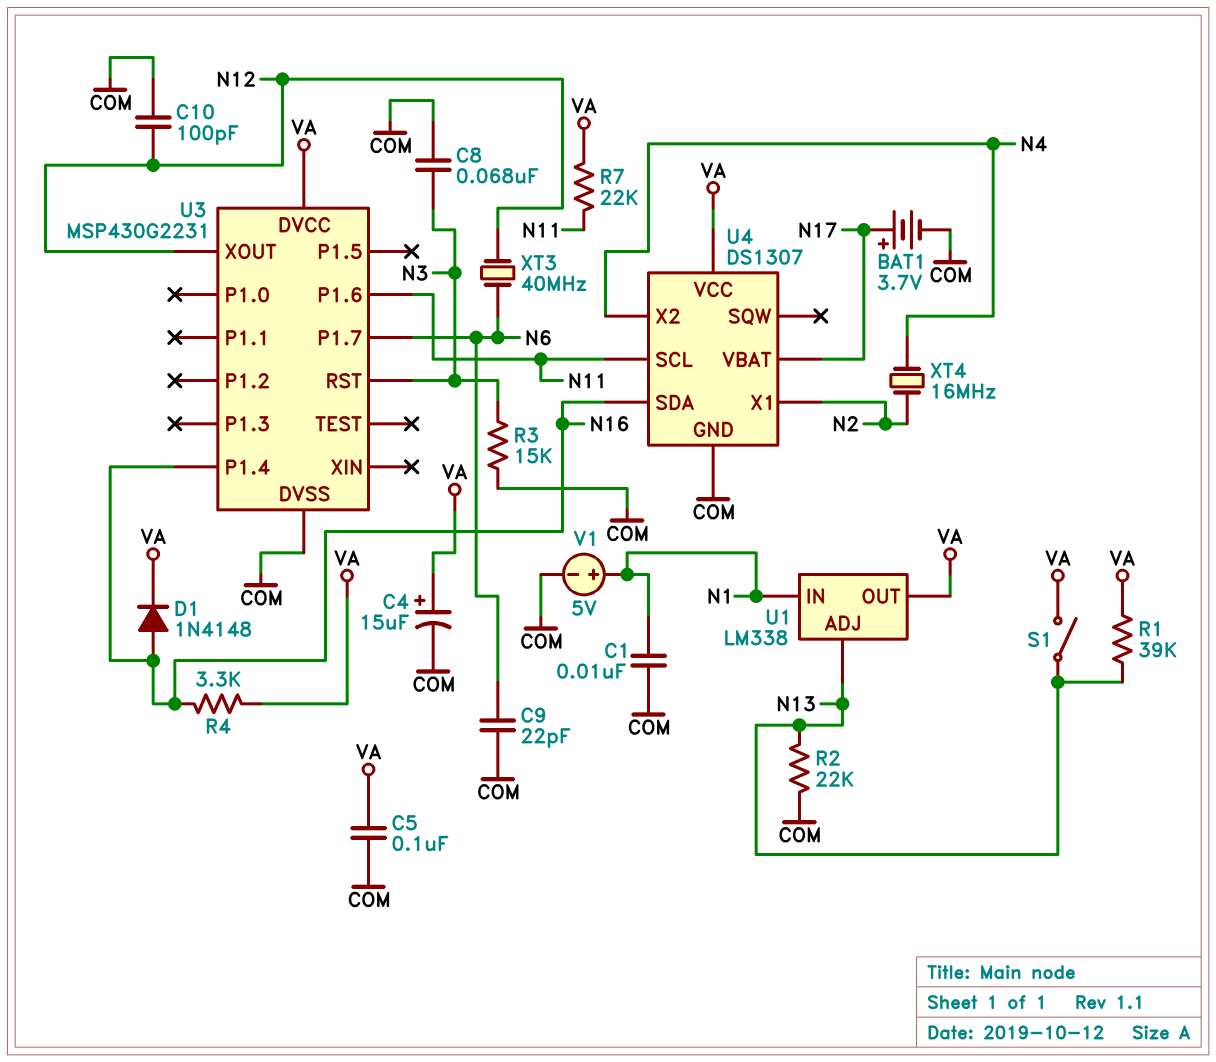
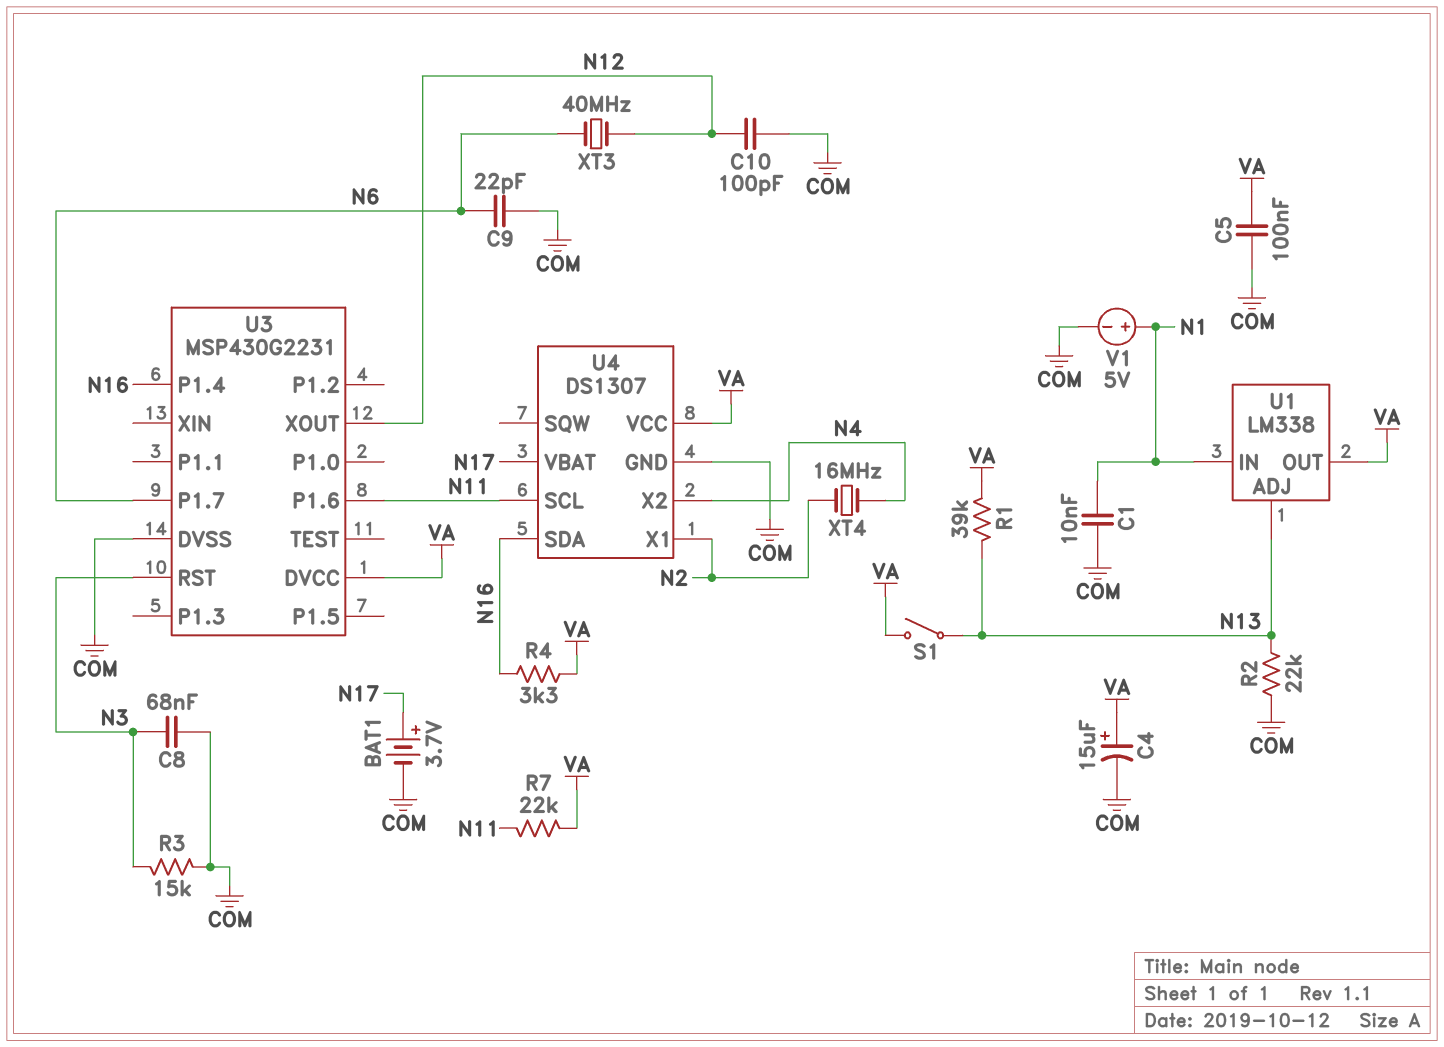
D1: diode 1N4148 (A N16, K VA) -> none

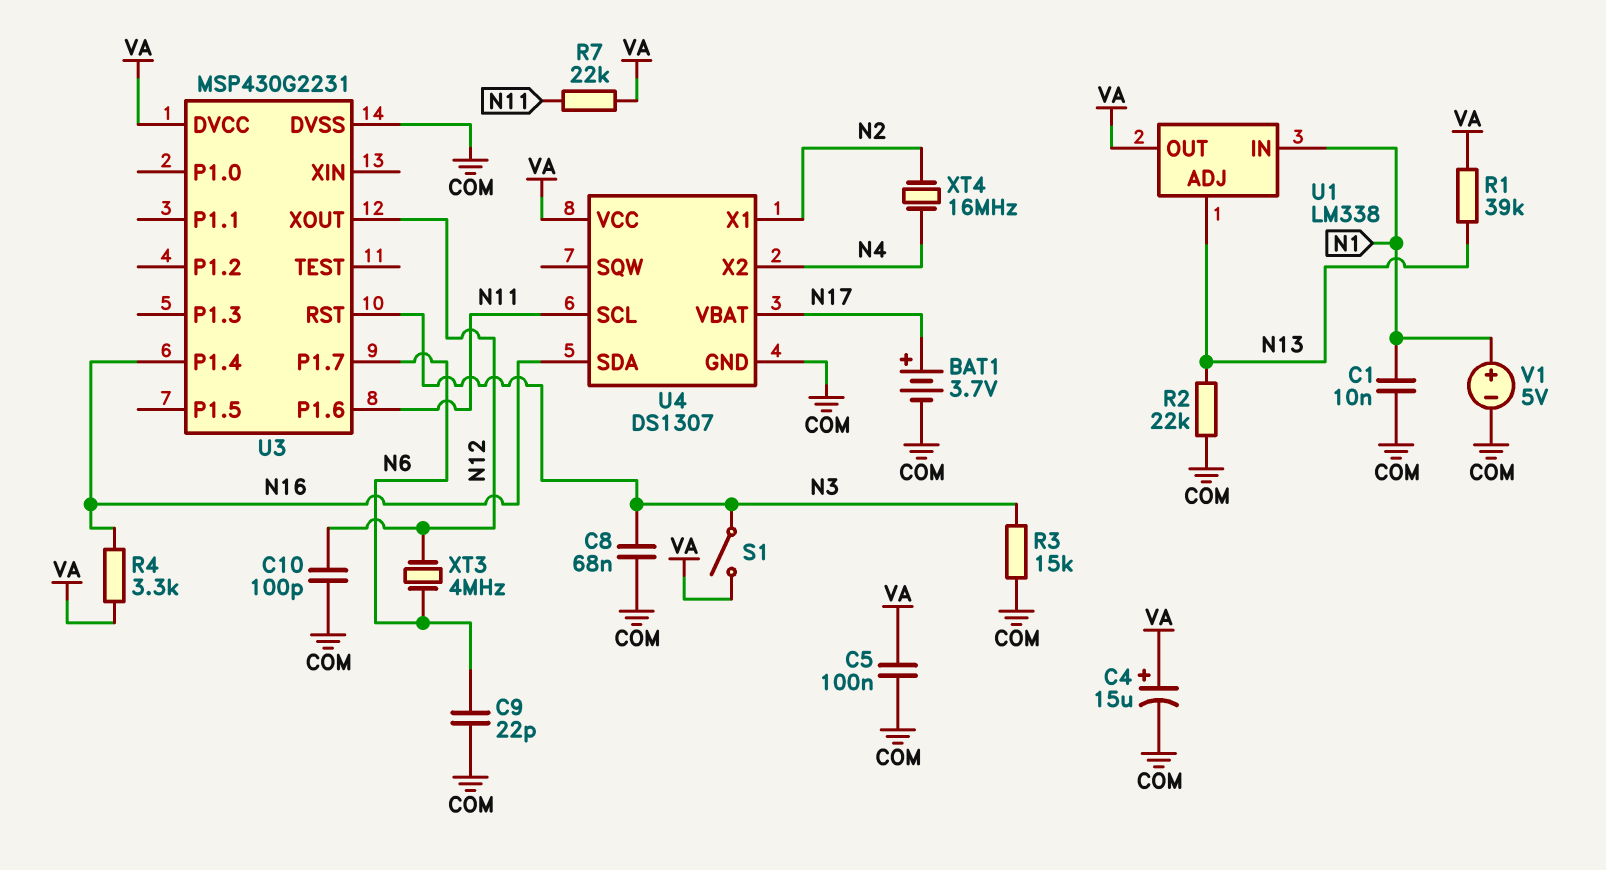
S1: switch (N13, VA) -> switch (N3, VA)
XT3: 40MHz (N6, N12) -> 4MHz (N6, N12)

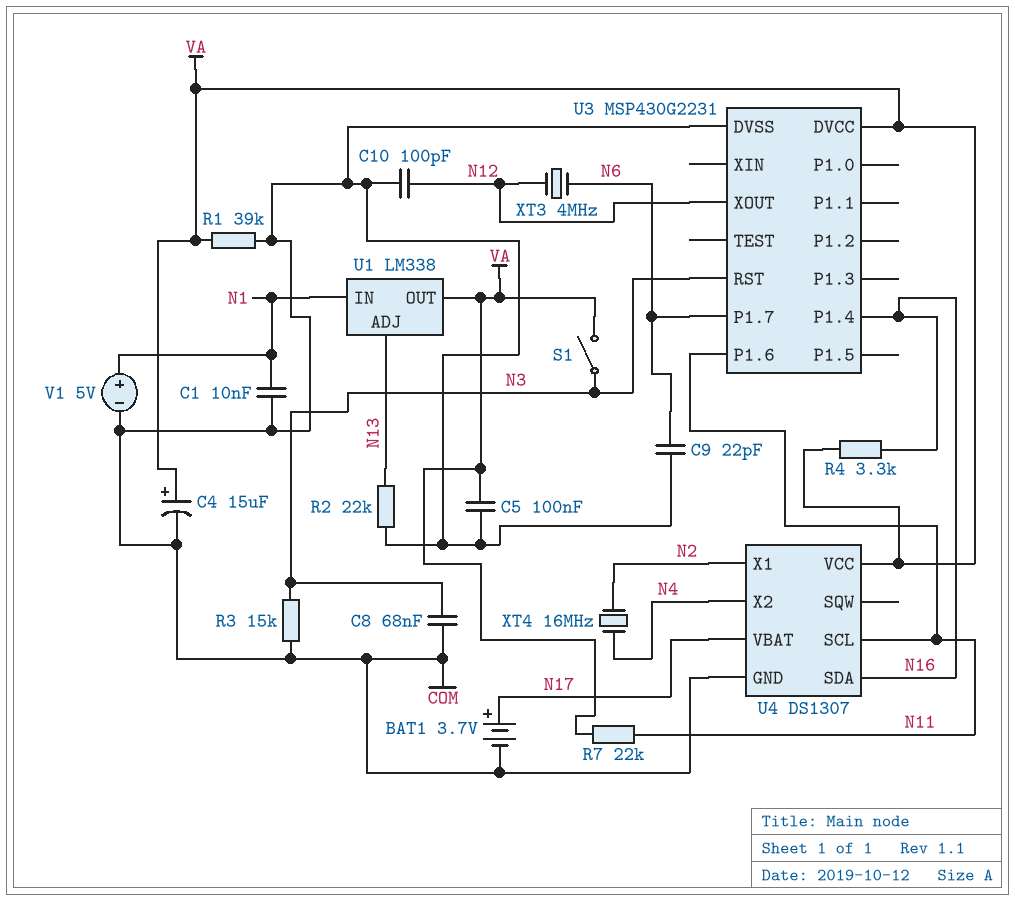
R1: 39k (N13, VA) -> 39k (COM, VA)

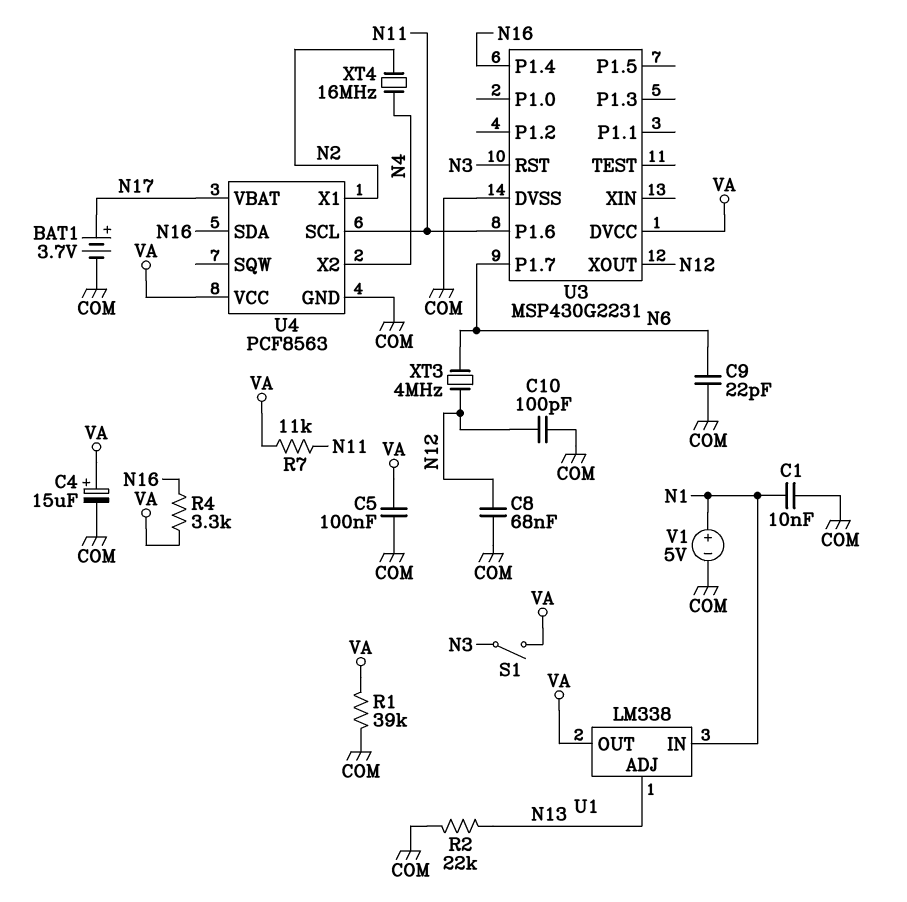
C8: 68nF (COM, N3) -> 68nF (COM, N12)
R3: 15k (COM, N3) -> none
R7: 22k (N11, VA) -> 11k (N11, VA)
U4: DS1307 -> PCF8563

